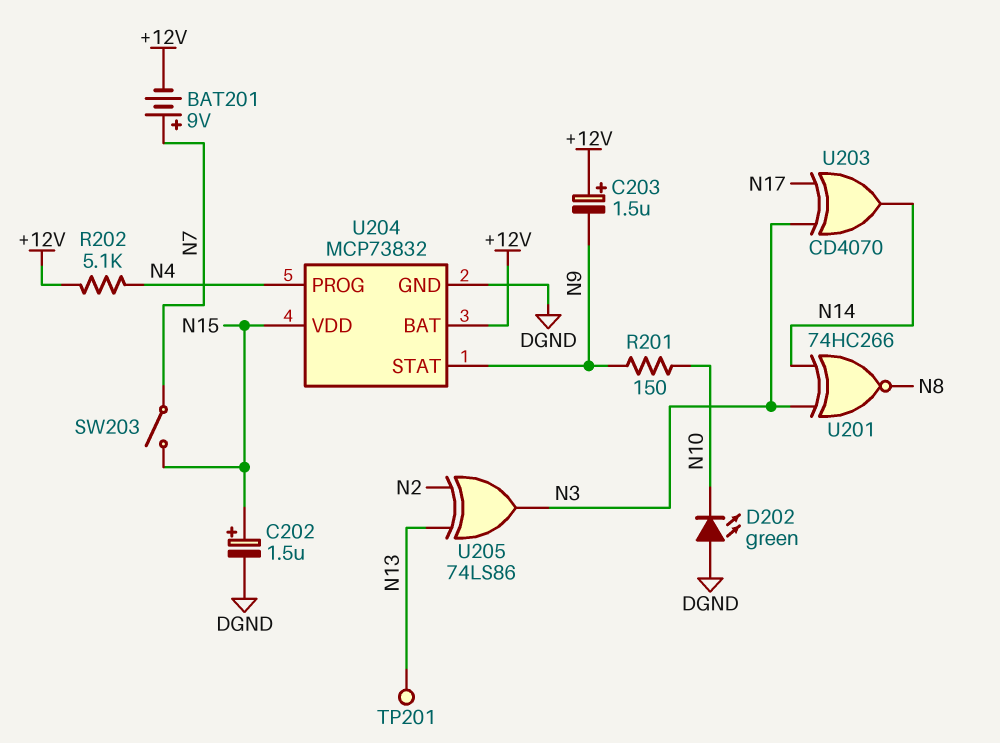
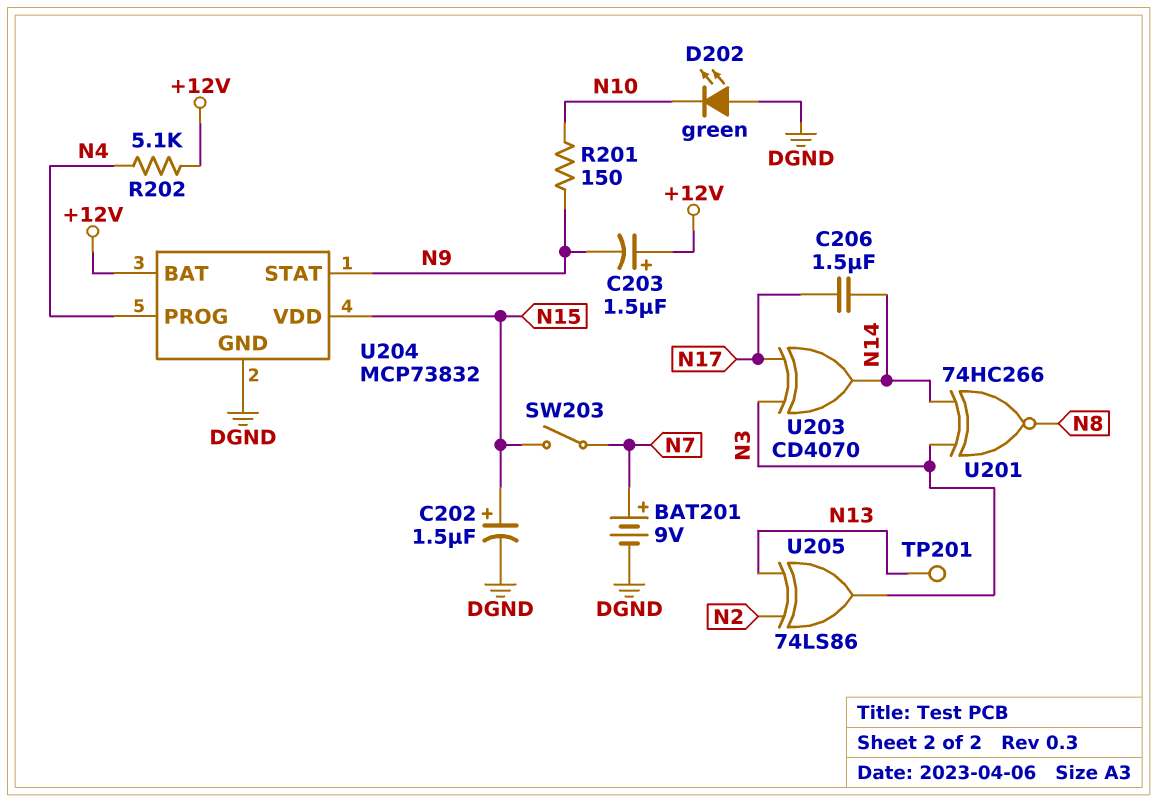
BAT201: 9V (plus N7, minus +12V) -> 9V (plus N7, minus DGND)
C206: none -> 1.5uF (N14, N17)

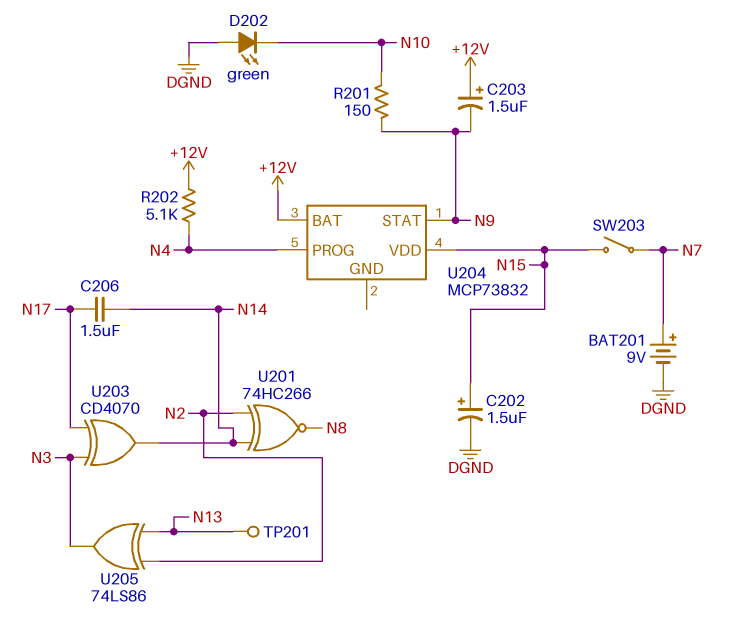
U201: XNOR 74HC266 (in N3, in N14, out N8) -> XNOR 74HC266 (in N2, in N14, out N8)
U204 pin GND: DGND -> none

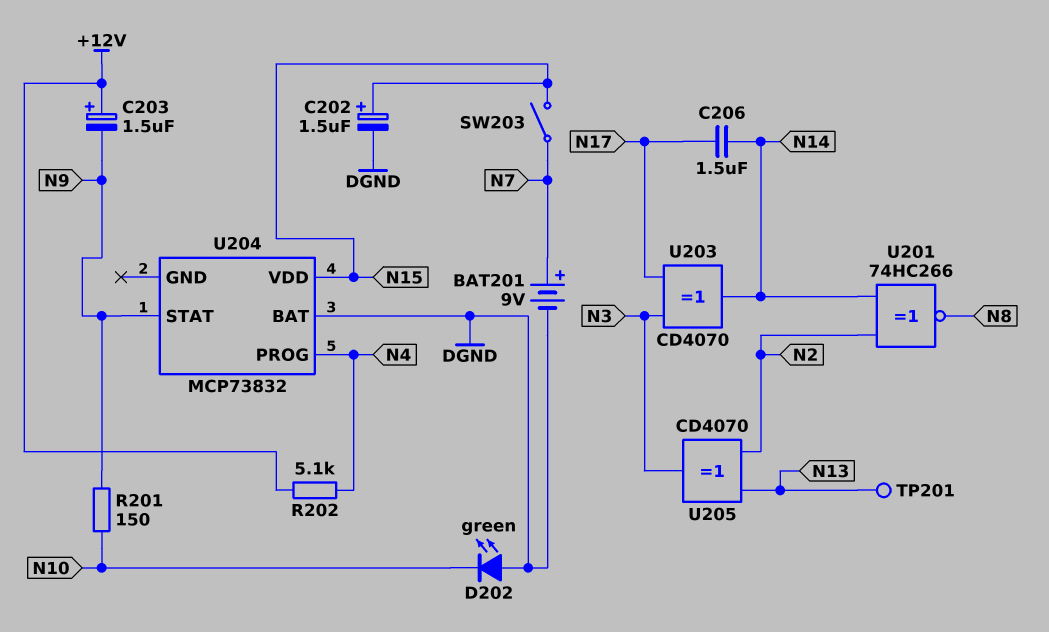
U204 pin BAT: +12V -> DGND
U205: XOR 74LS86 (in N2, in N13, out N3) -> XOR CD4070 (in N2, in N13, out N3)

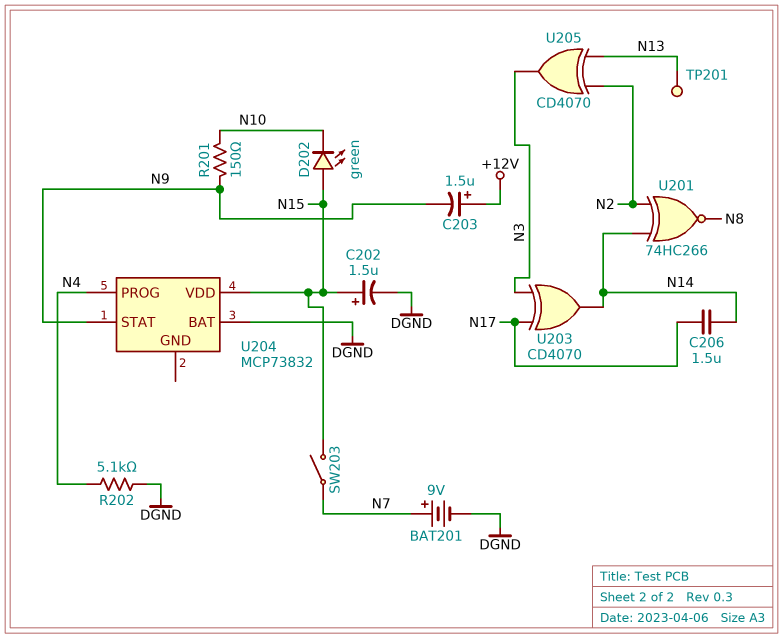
D202: LED green (A DGND, K N10) -> LED green (A N15, K N10)
R202: 5.1k (+12V, N4) -> 5.1k (DGND, N4)

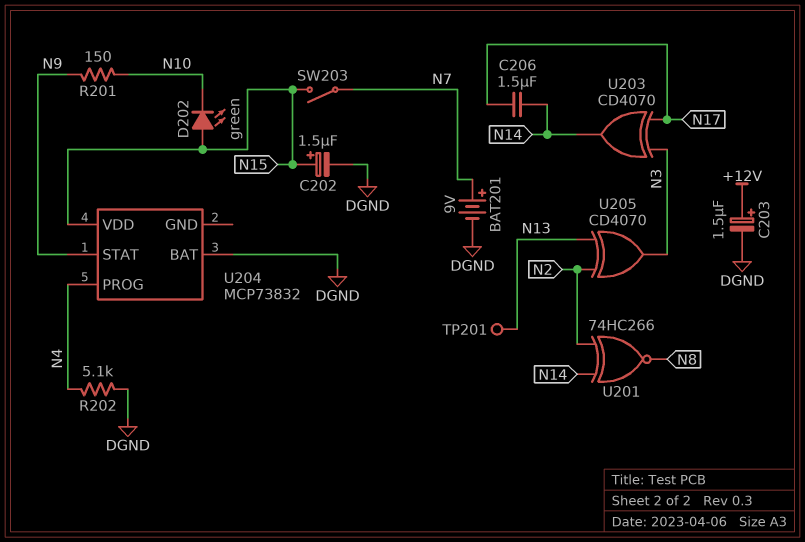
C203: 1.5uF (plus +12V, minus N9) -> 1.5uF (plus +12V, minus DGND)

